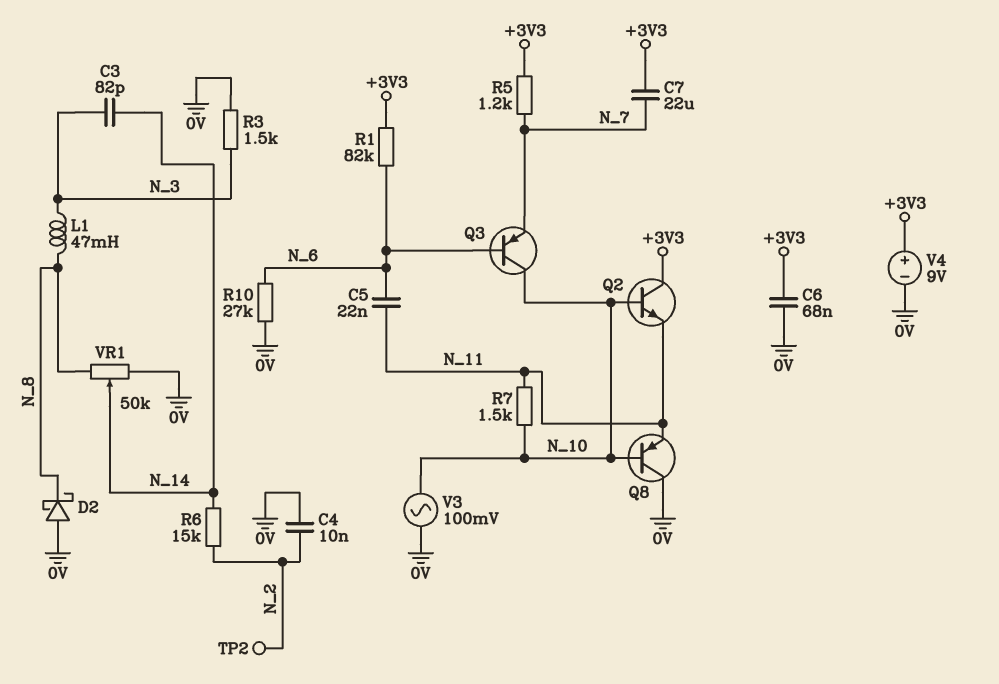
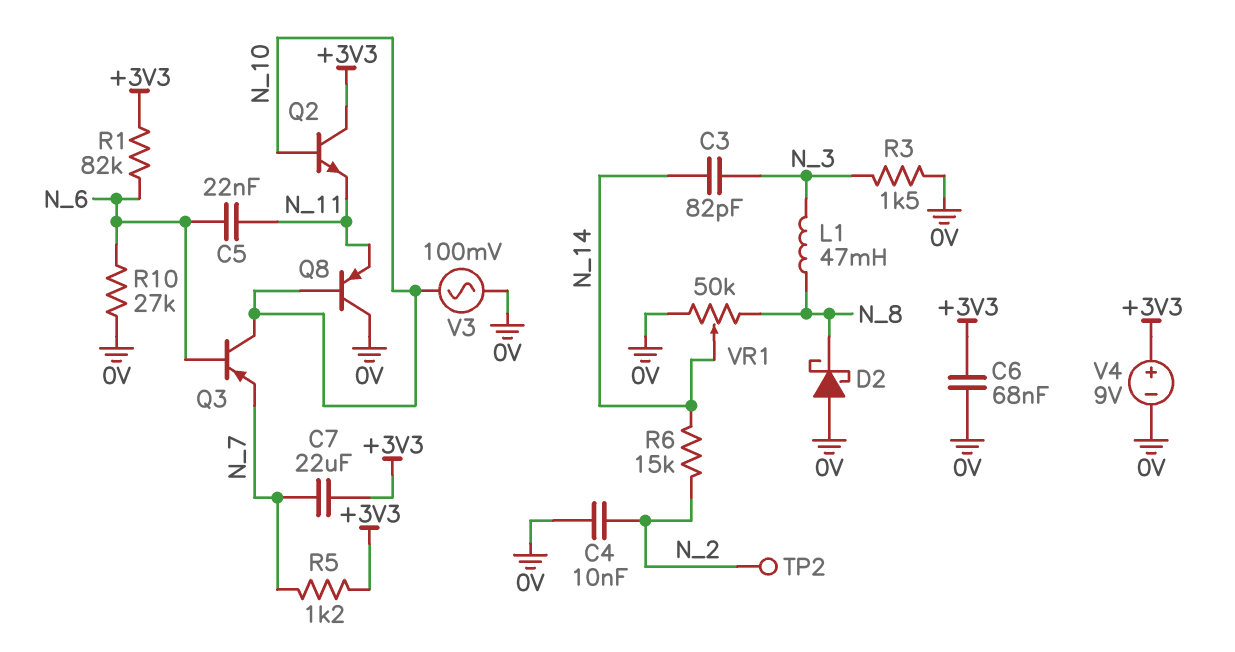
R7: 1.5k (N_10, N_11) -> none

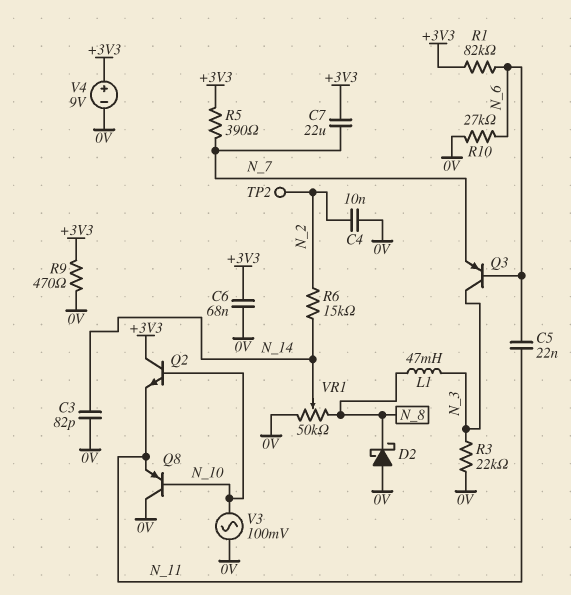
C3: 82pF (N_3, N_14) -> 82pF (0V, N_14)
Q3: PNP (B N_6, C N_10, E N_7) -> PNP (B N_6, C N_3, E N_7)
R3: 1.5k (0V, N_3) -> 22k (0V, N_3)
R5: 1.2k (+3V3, N_7) -> 390 (+3V3, N_7)
R9: none -> 470 (+3V3, 0V)

